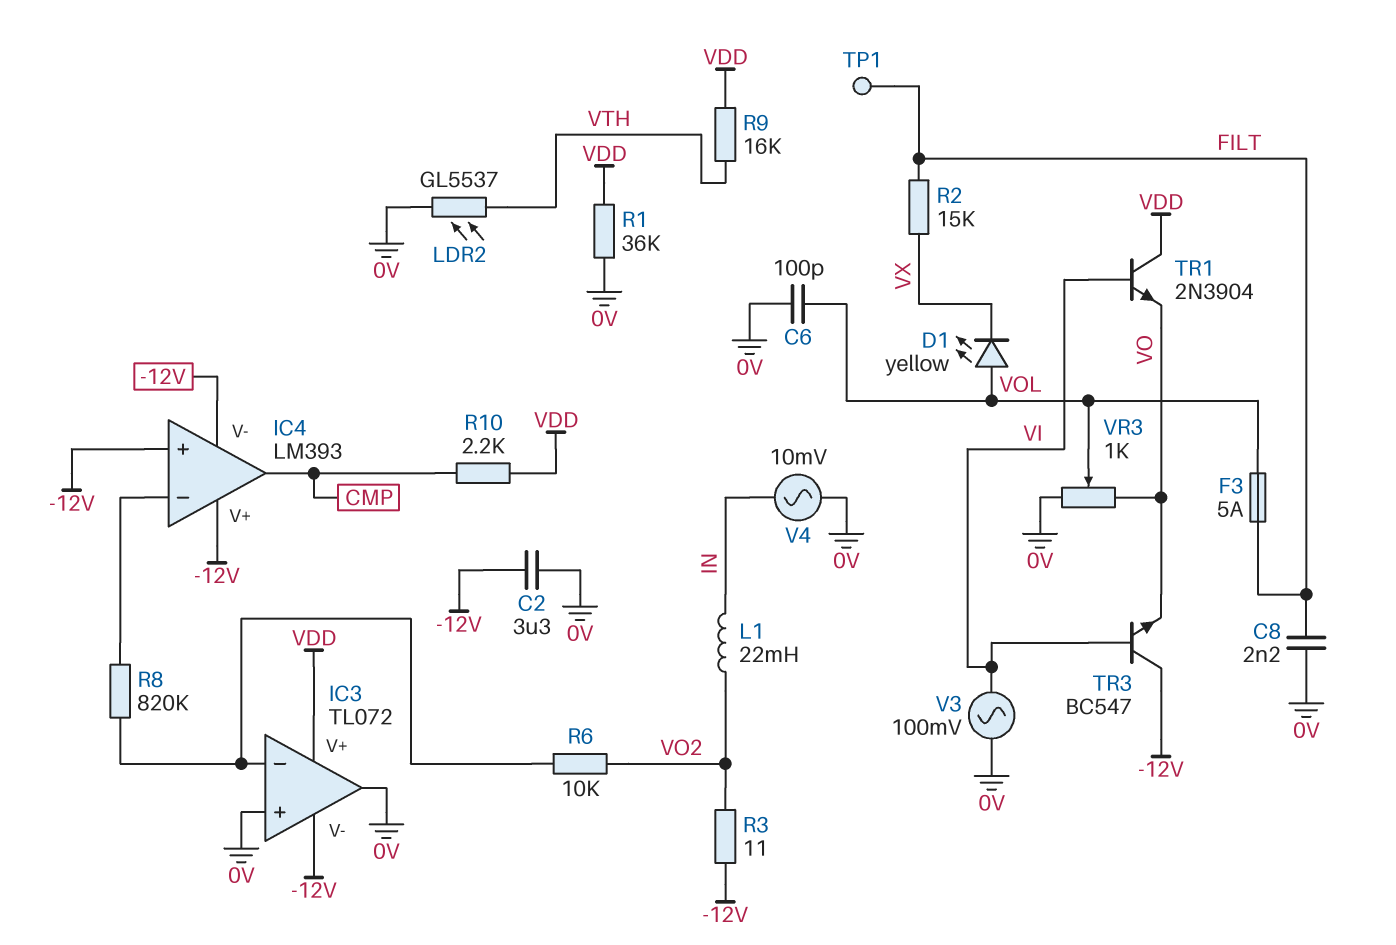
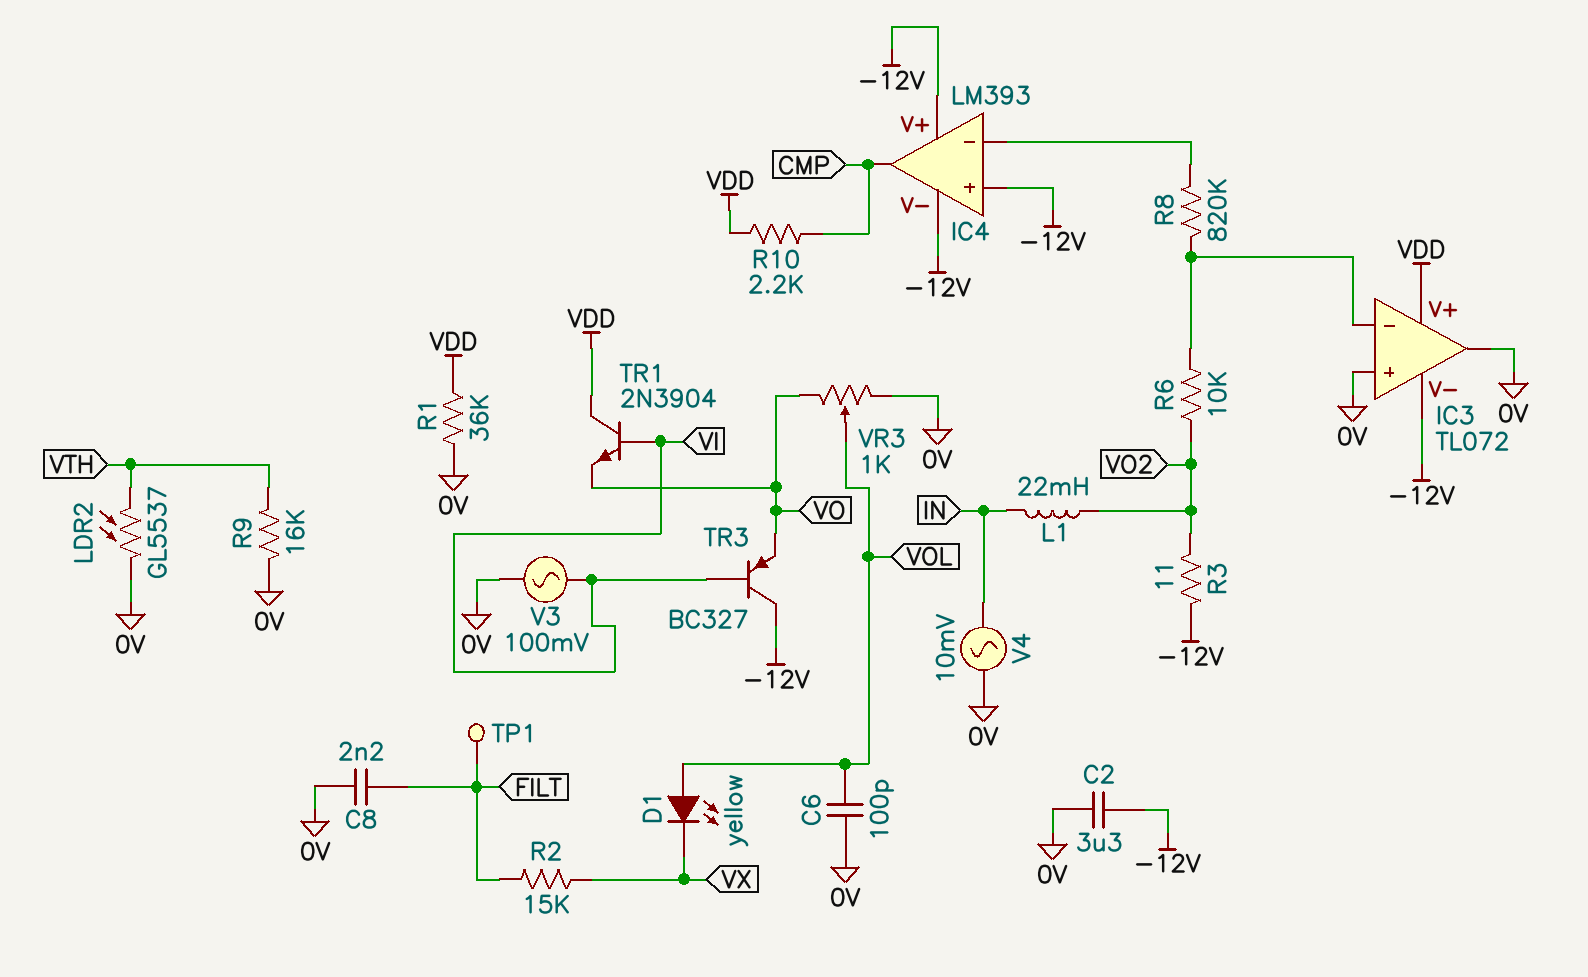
F3: 5A (FILT, VOL) -> none
R9: 16k (VDD, VTH) -> 16k (0V, VTH)
TR3: NPN BC547 (B VI, C -12V, E VO) -> PNP BC327 (B VI, C -12V, E VO)

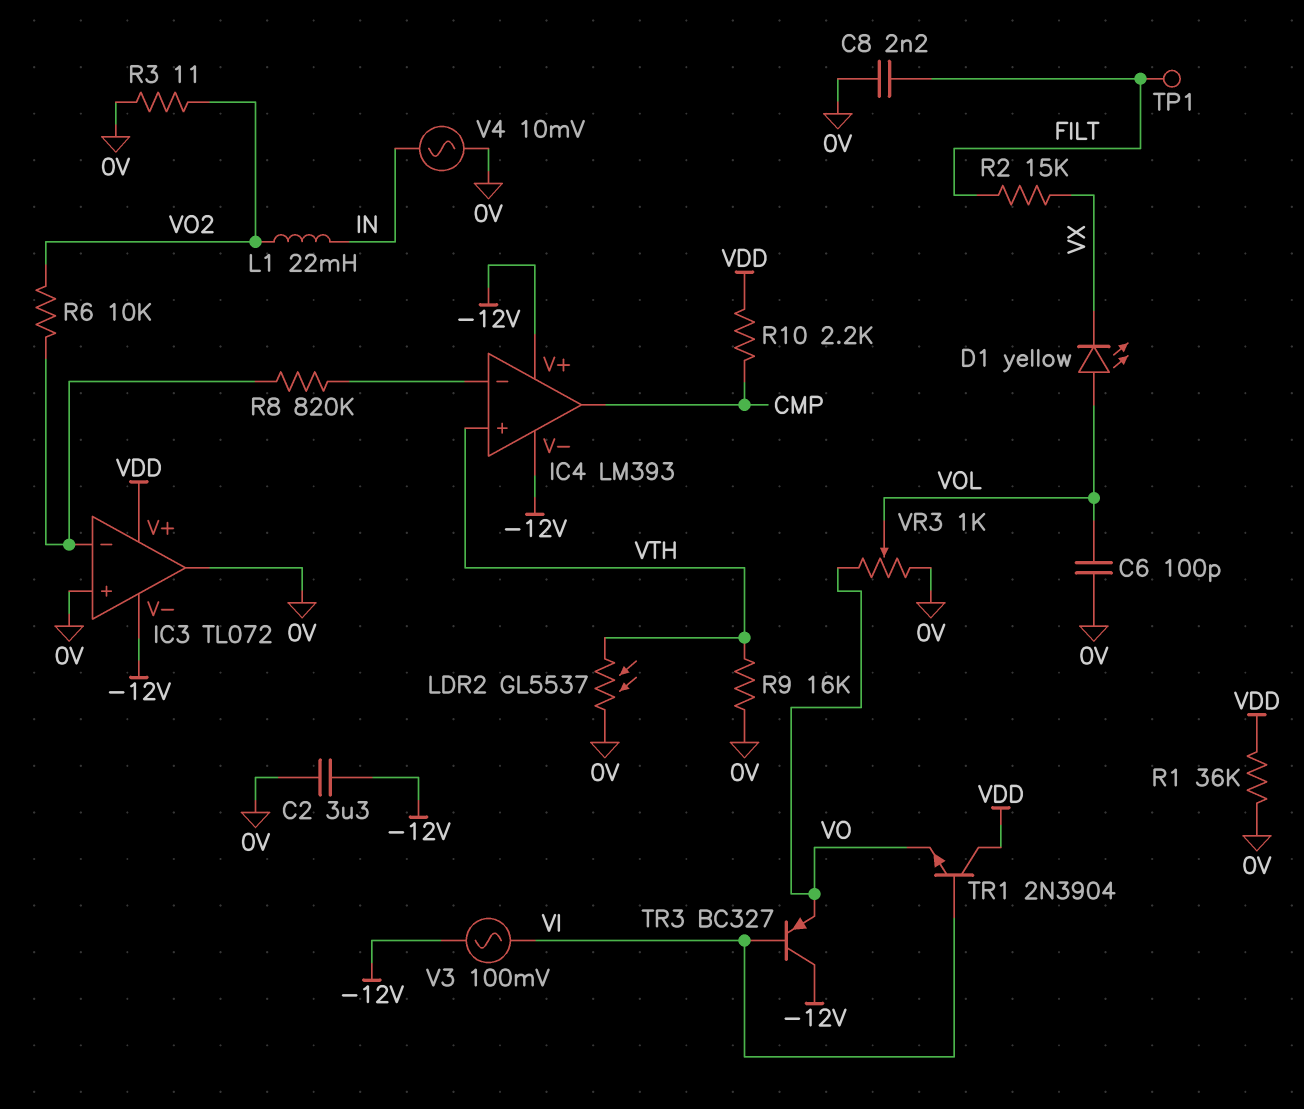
IC4 pin in+: -12V -> VTH
R3: 11 (-12V, VO2) -> 11 (0V, VO2)
V3: AC 100mV (0V, VI) -> AC 100mV (-12V, VI)

